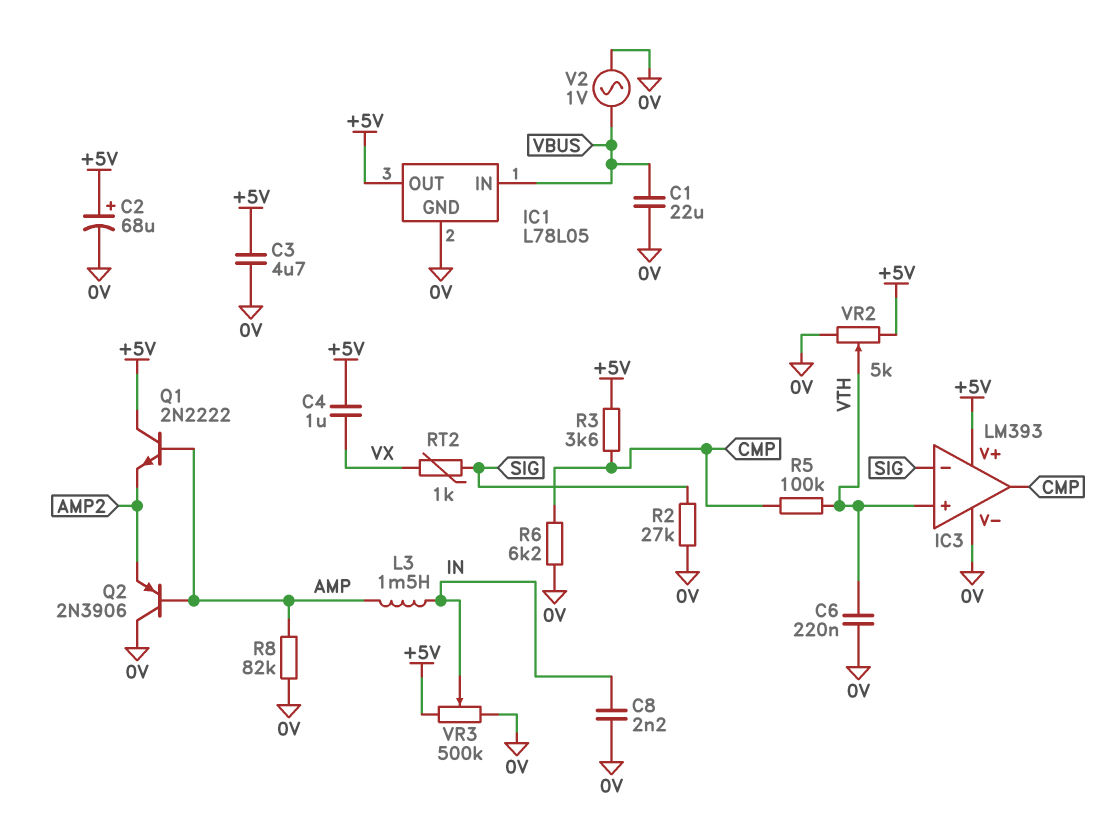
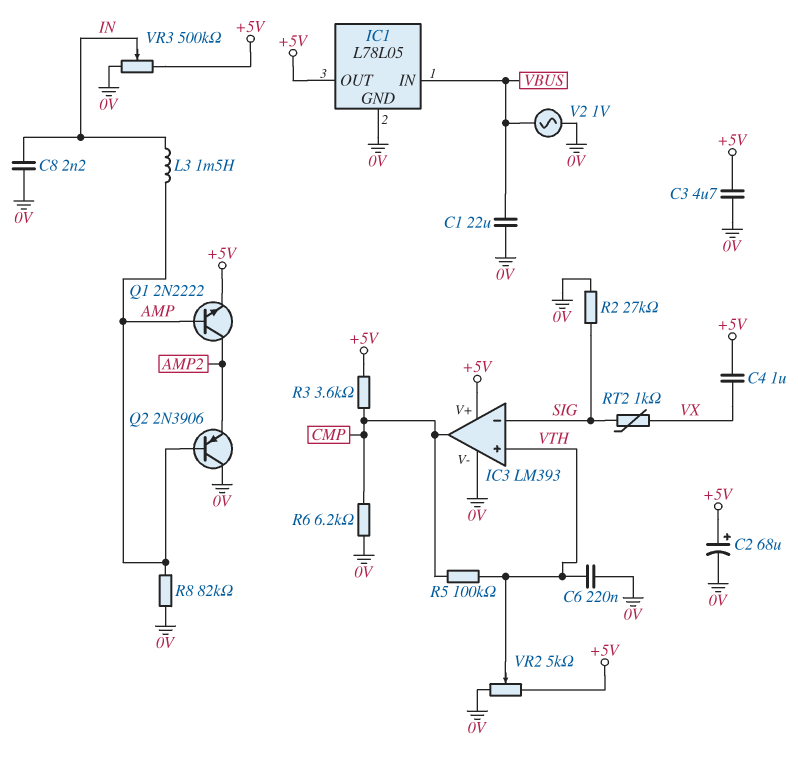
Q1: NPN 2N2222 (B AMP, C +5V, E AMP2) -> NPN 2N2222 (B AMP, C AMP2, E +5V)

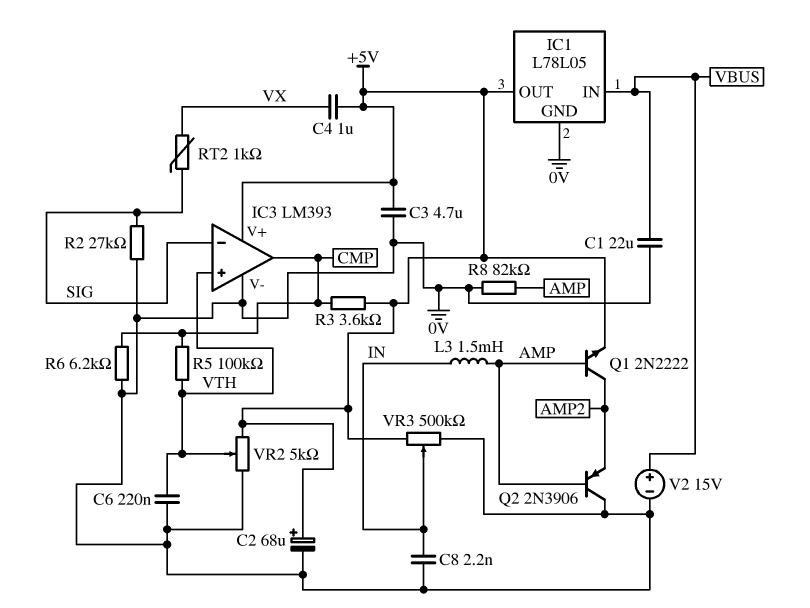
V2: AC 1V (0V, VBUS) -> 15V (plus VBUS, minus 0V)

